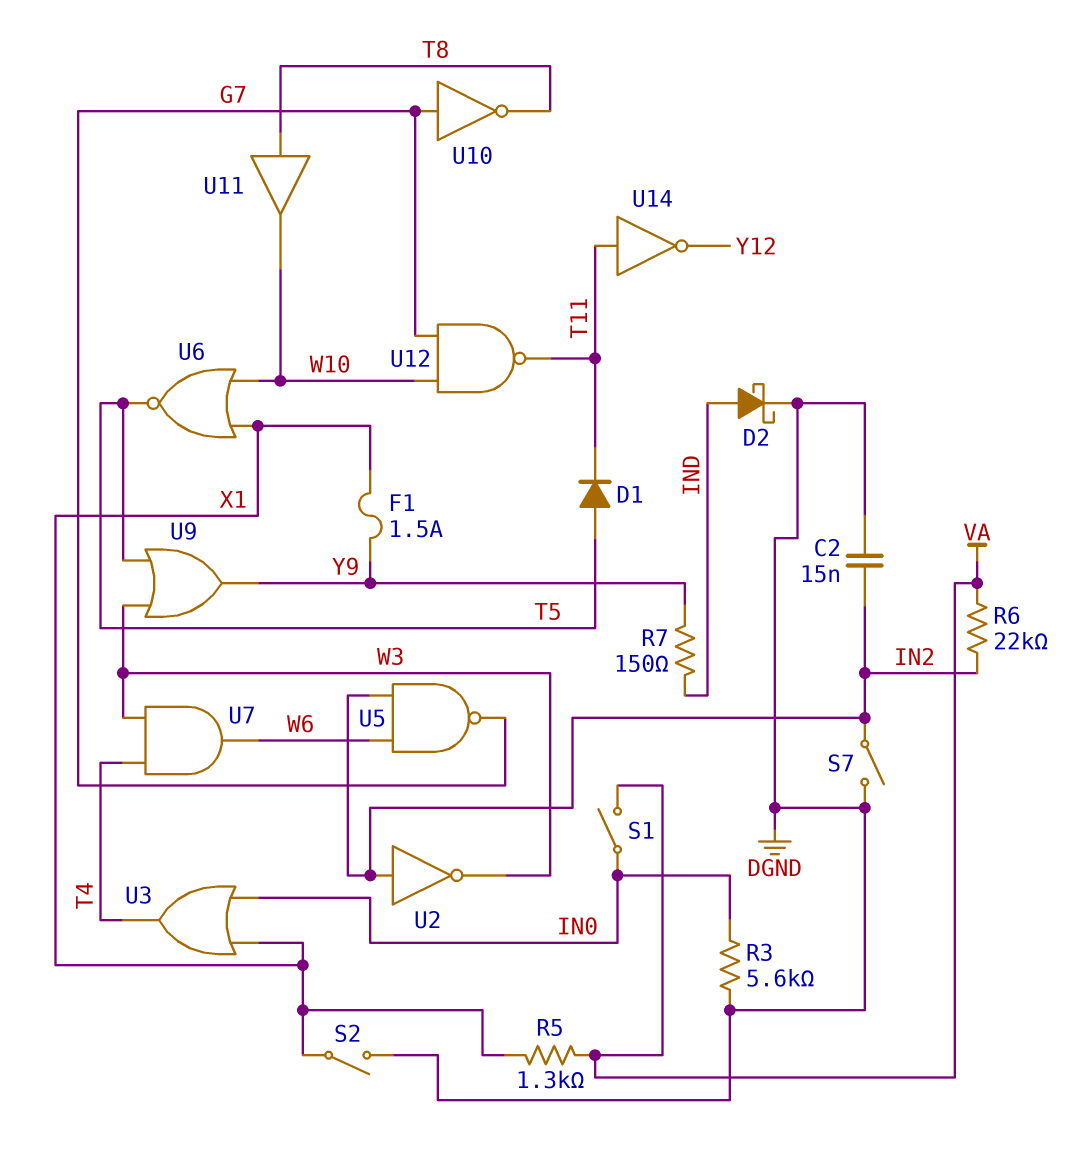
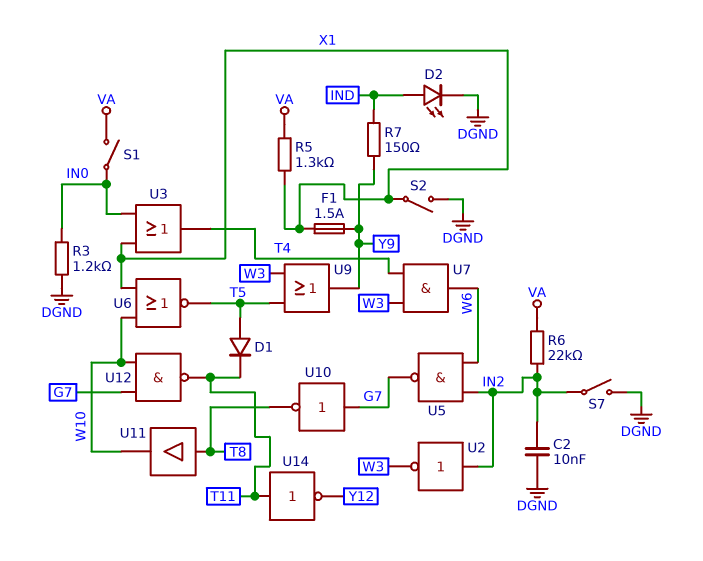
C2: 15nF (DGND, IN2) -> 10nF (DGND, IN2)
D2: schottky (A IND, K DGND) -> LED (A IND, K DGND)
R3: 5.6k (DGND, IN0) -> 1.2k (DGND, IN0)

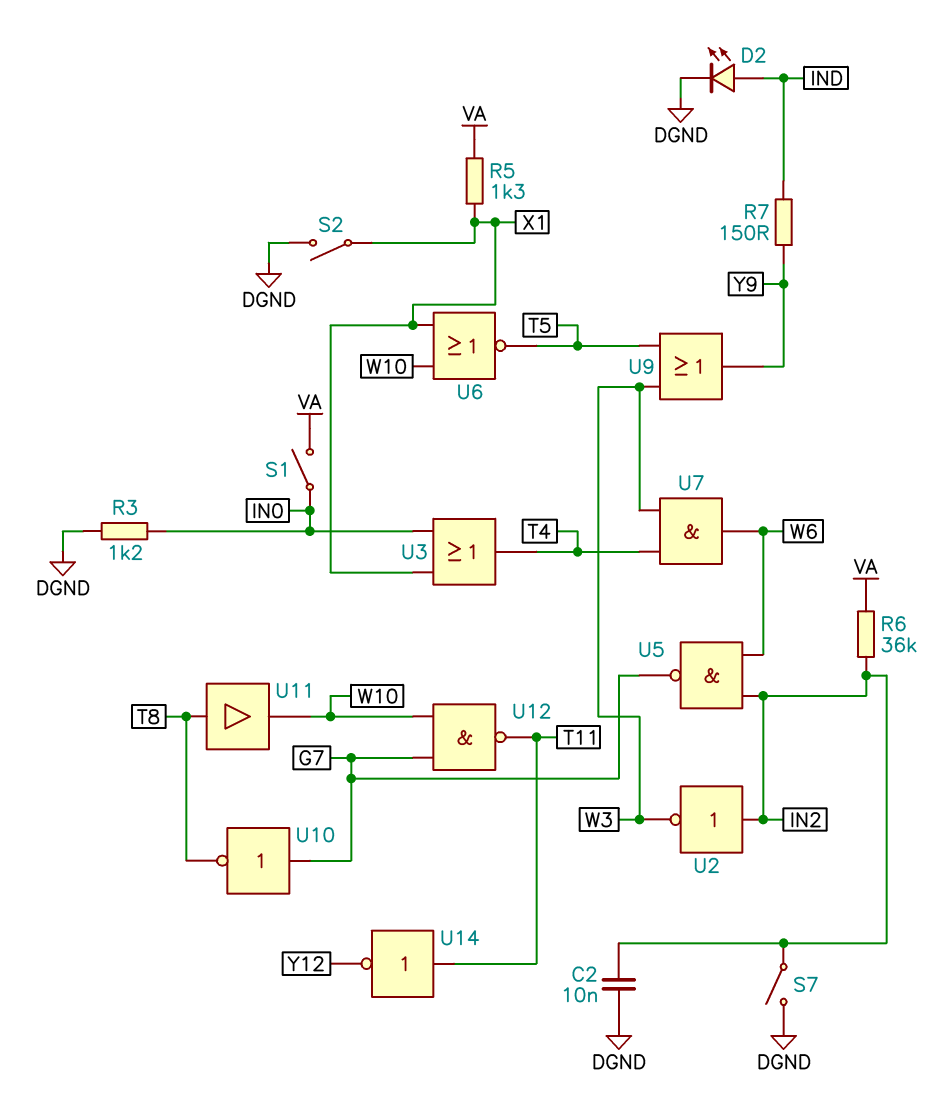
D1: diode (A T5, K T11) -> none
F1: 1.5A (X1, Y9) -> none
R6: 22k (IN2, VA) -> 36k (IN2, VA)

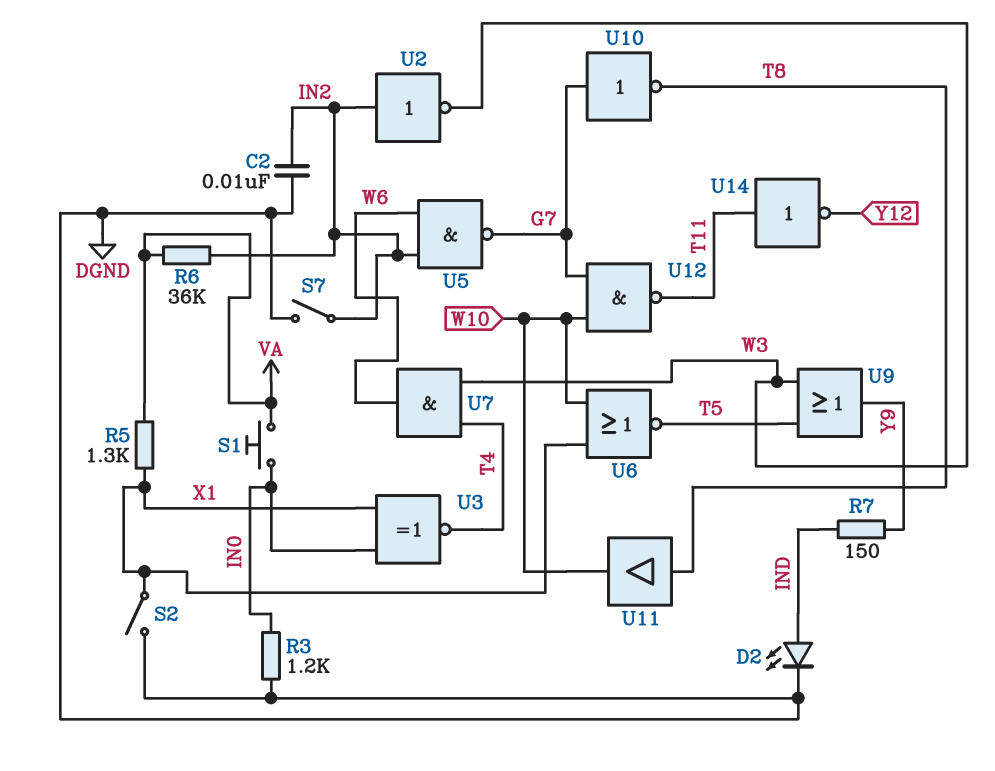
S1: switch (IN0, VA) -> button (IN0, VA)
U3: OR (in IN0, in X1, out T4) -> XNOR (in IN0, in X1, out T4)

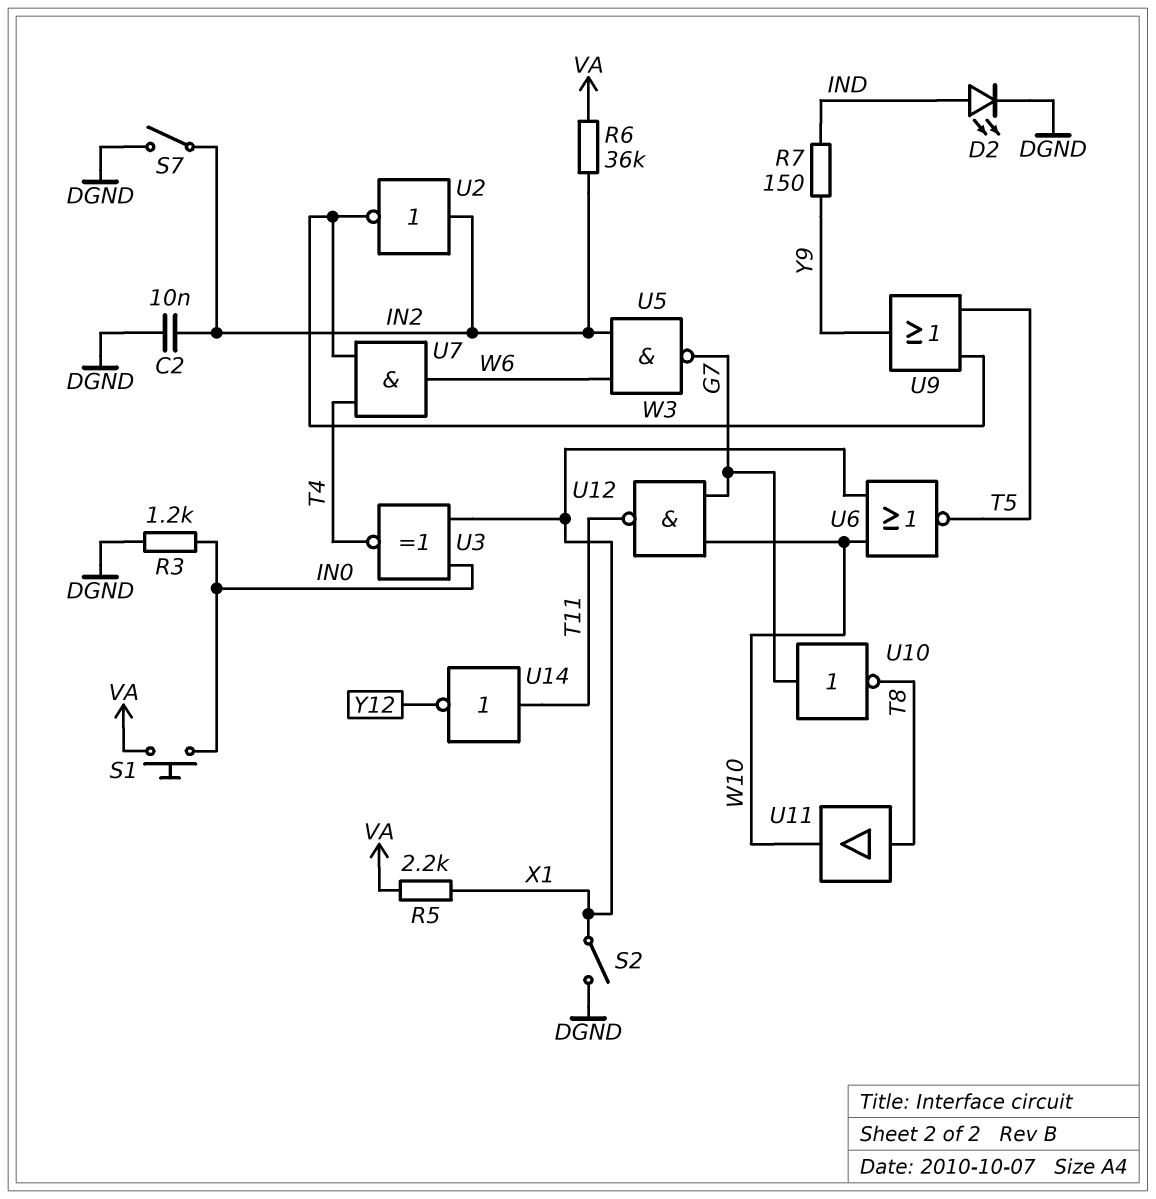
R5: 1.3k (VA, X1) -> 2.2k (VA, X1)

